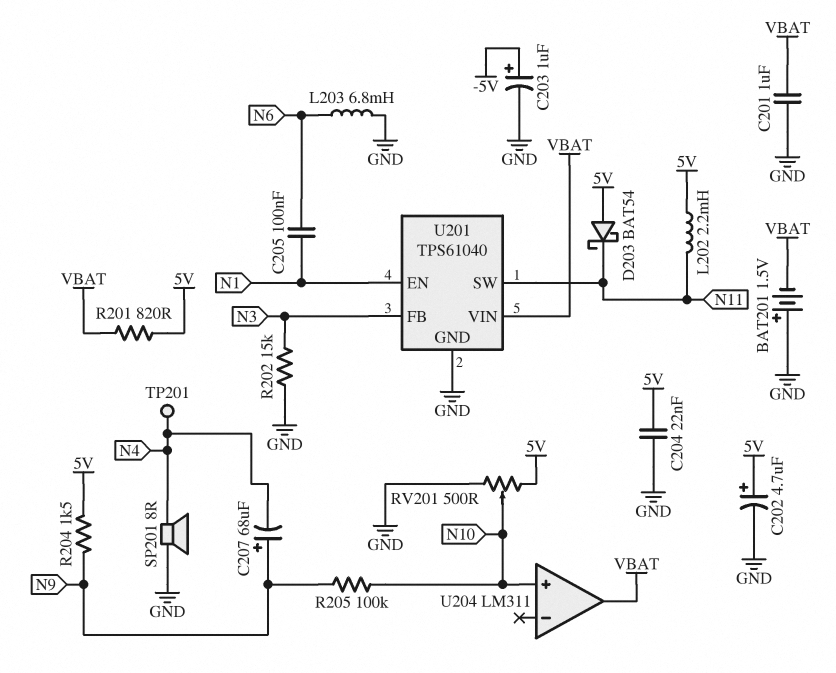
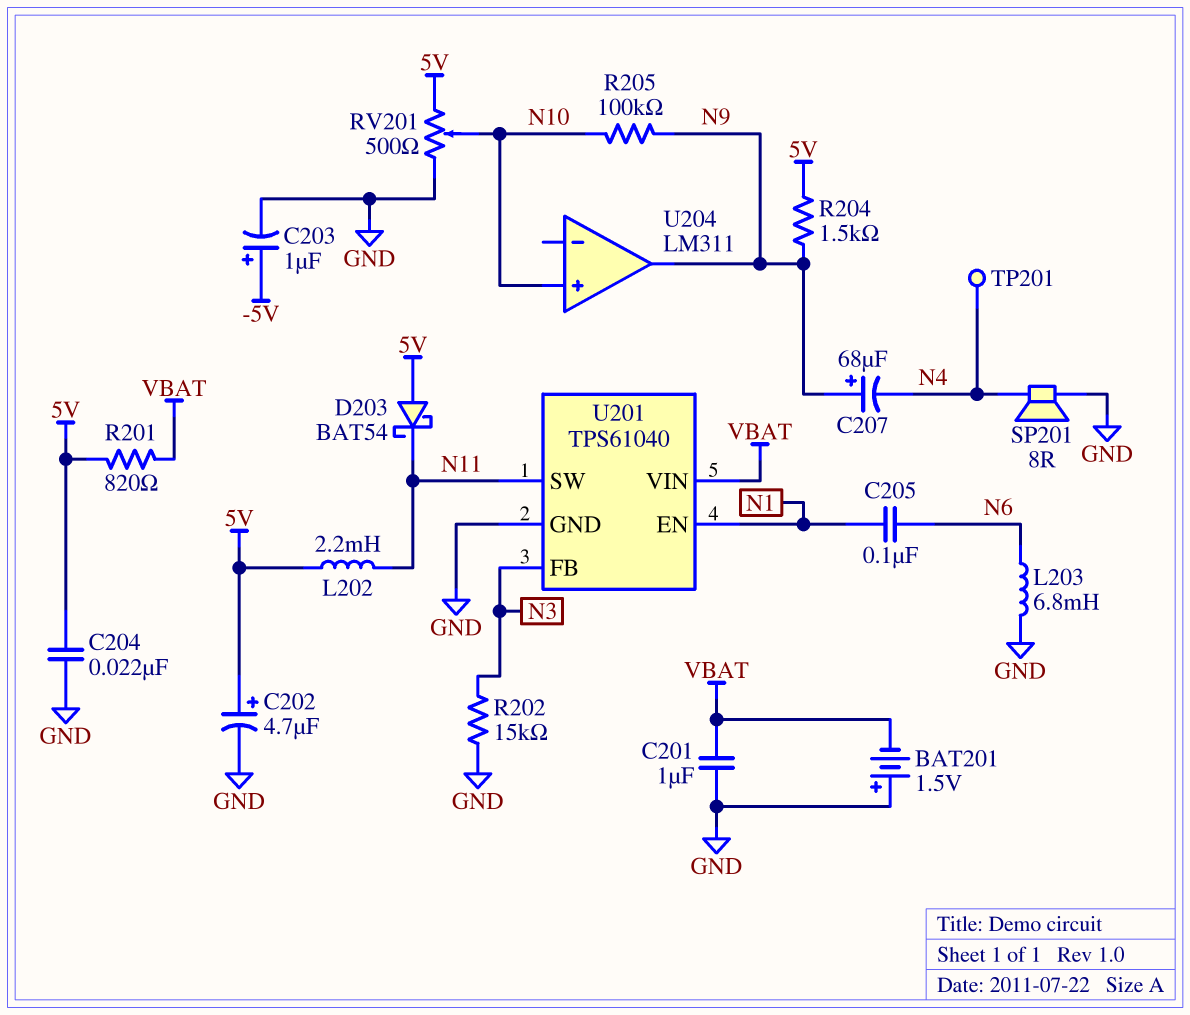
U204 pin out: VBAT -> N9

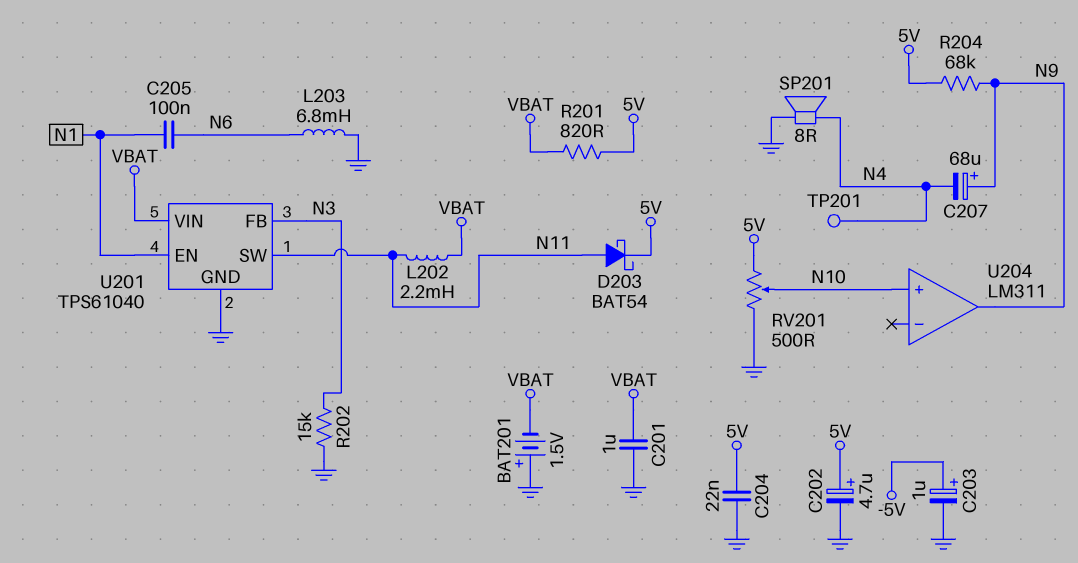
D203: schottky BAT54 (A 5V, K N11) -> schottky BAT54 (A N11, K 5V)
L202: 2.2mH (5V, N11) -> 2.2mH (N11, VBAT)
R204: 1.5k (5V, N9) -> 68k (5V, N9)
R205: 100k (N9, N10) -> none

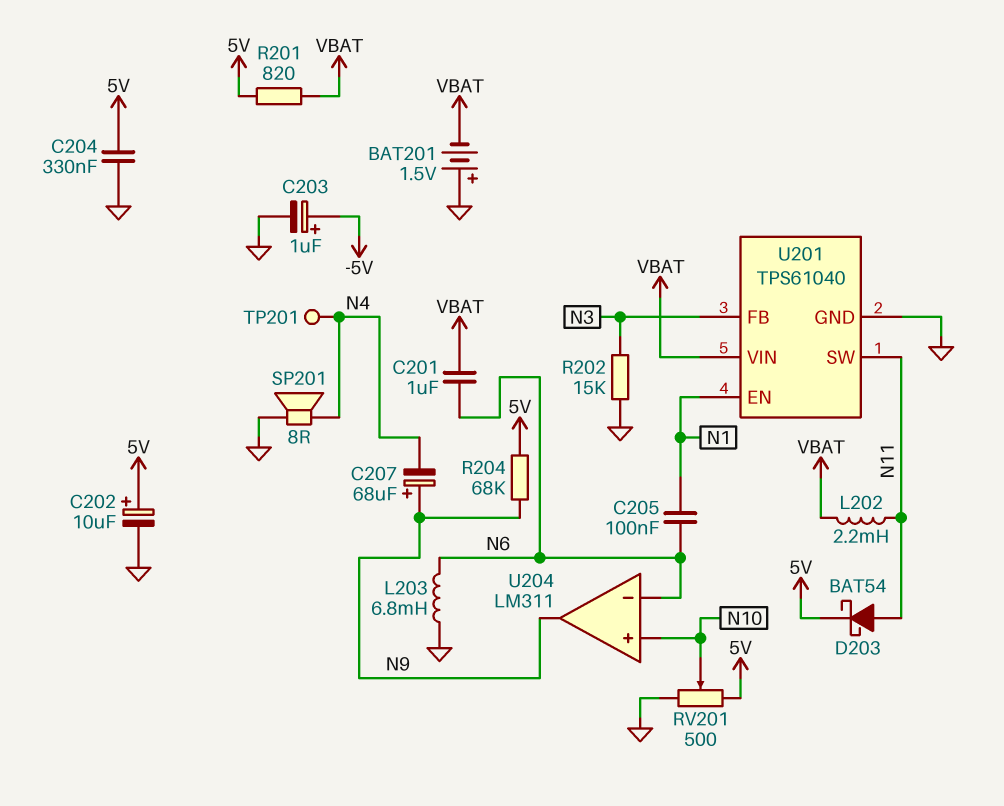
C201: 1uF (GND, VBAT) -> 1uF (N6, VBAT)
C202: 4.7uF (plus 5V, minus GND) -> 10uF (plus 5V, minus GND)
C204: 22nF (5V, GND) -> 330nF (5V, GND)
U204 pin in-: none -> N6

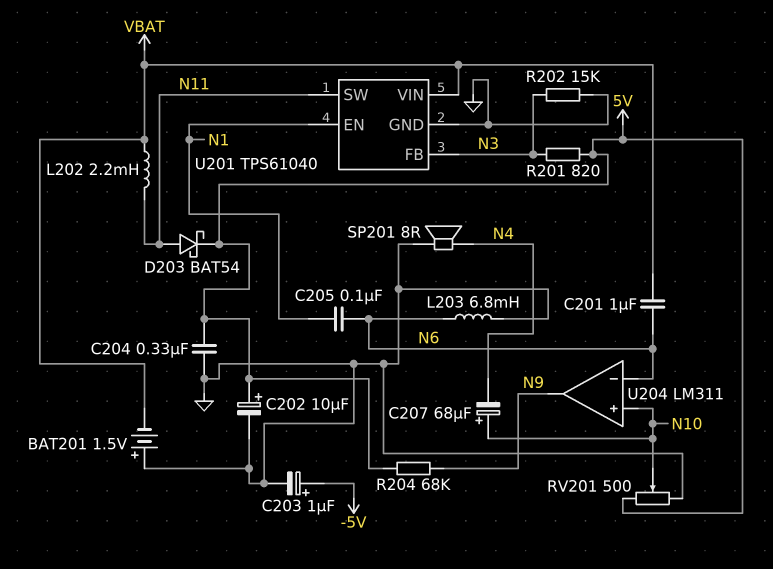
C207: 68uF (plus N9, minus N4) -> 68uF (plus N10, minus N4)
R201: 820 (5V, VBAT) -> 820 (5V, N3)
TP201: test point (N4) -> none

